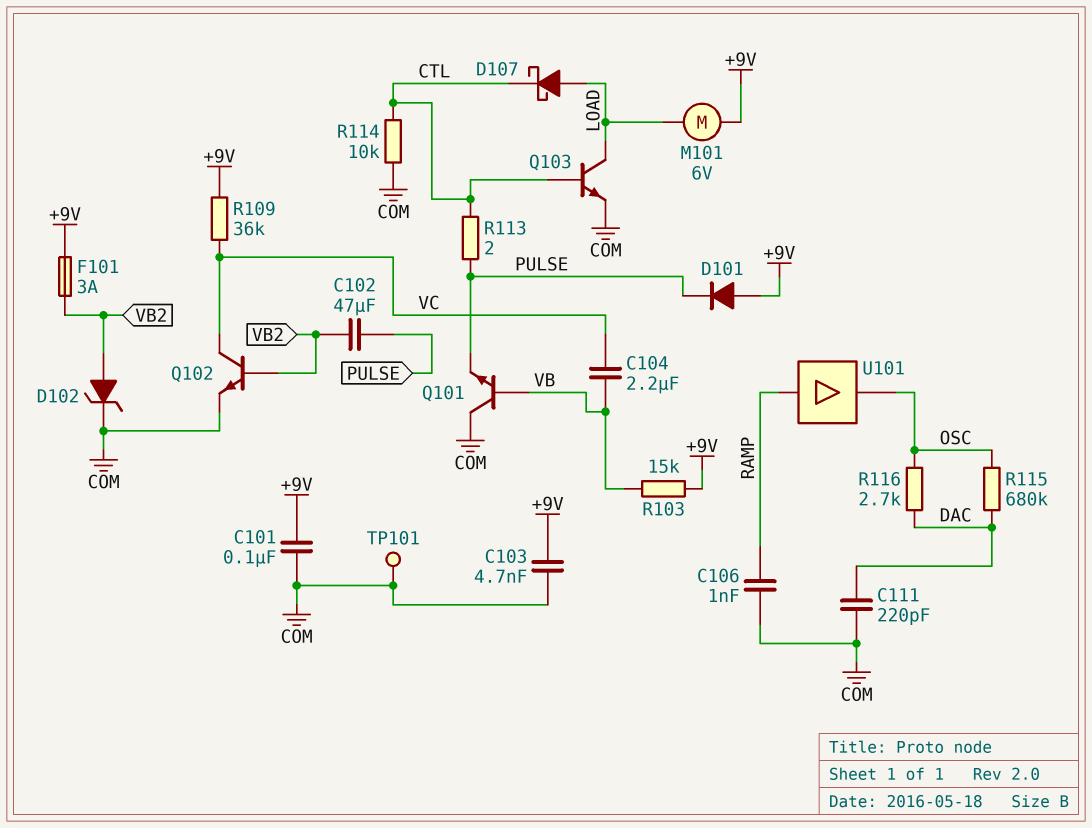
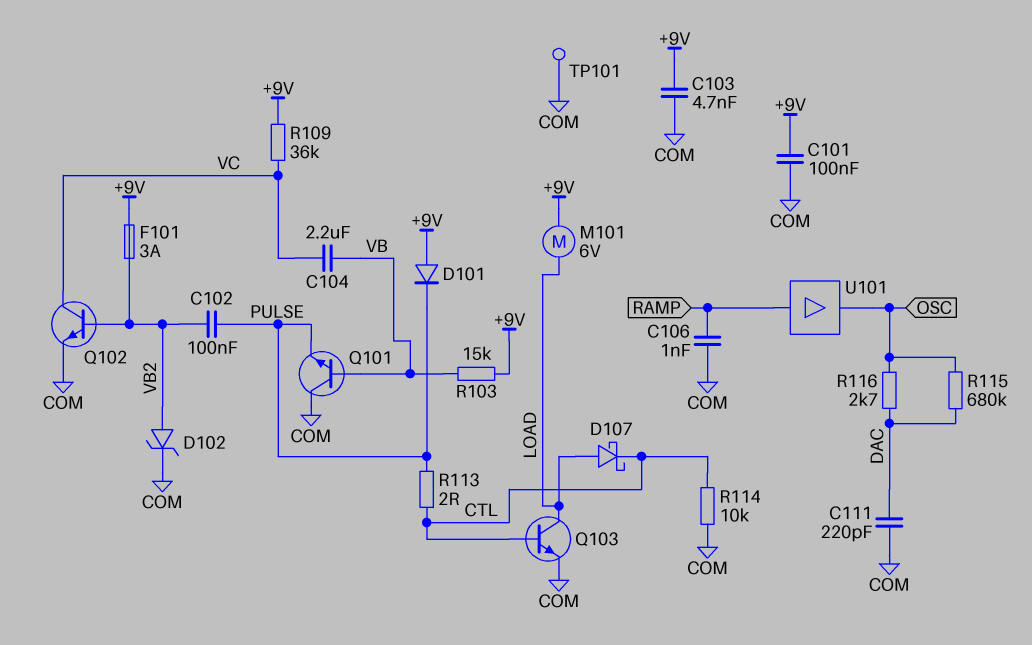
C102: 47uF (PULSE, VB2) -> 100nF (PULSE, VB2)

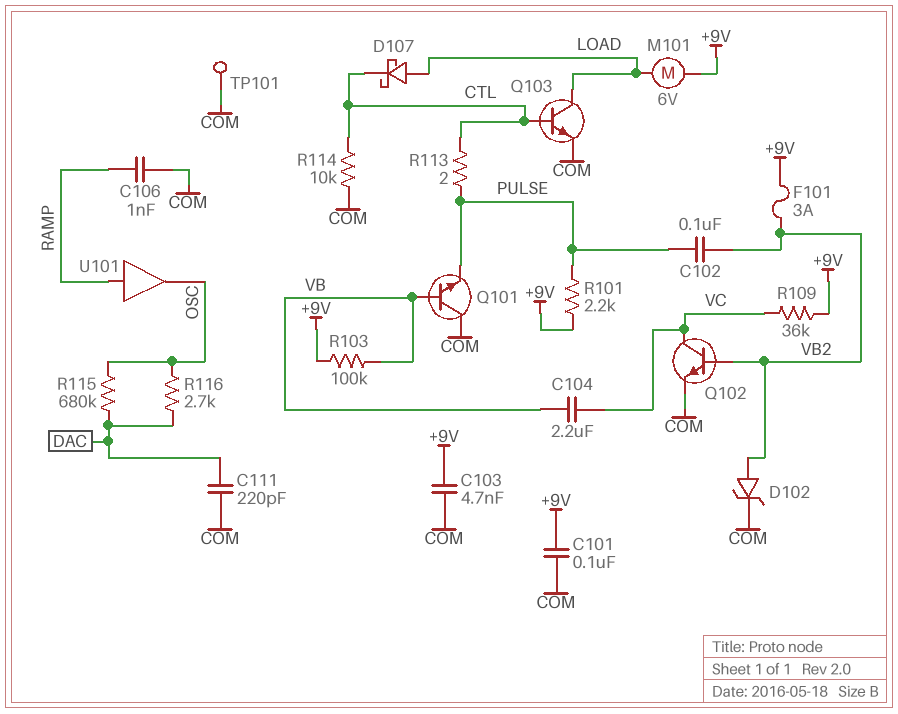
D101: diode (A +9V, K PULSE) -> none
R101: none -> 2.2k (+9V, PULSE)
R103: 15k (+9V, VB) -> 100k (+9V, VB)

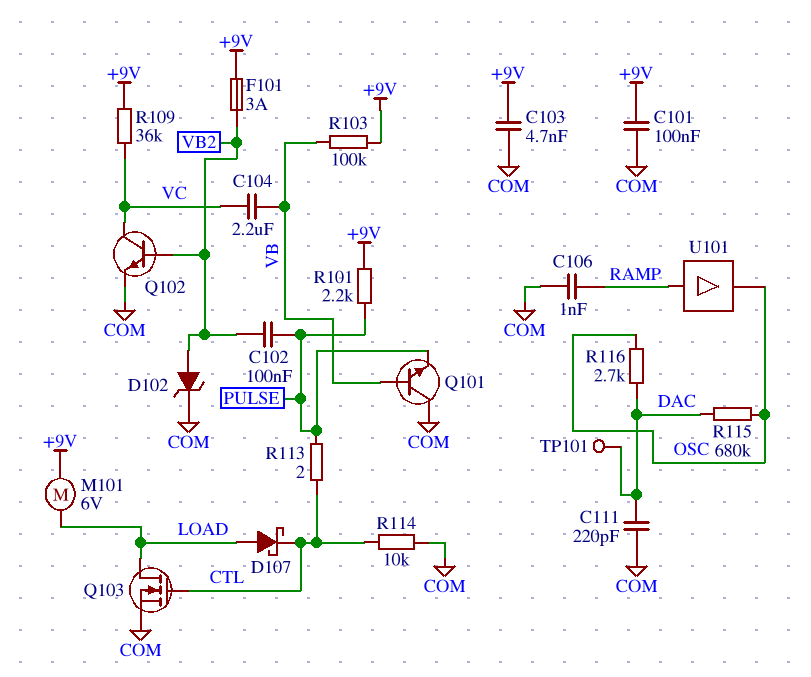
Q103: NPN (B CTL, C LOAD, E COM) -> NMOS (G CTL, D LOAD, S COM)
TP101: test point (COM) -> test point (DAC)

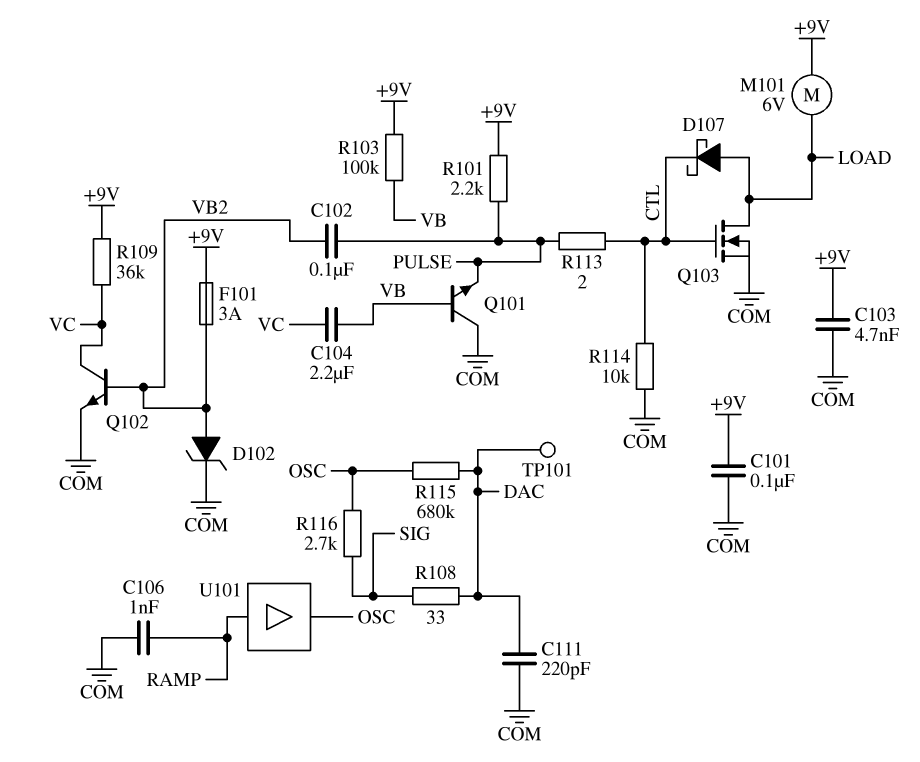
R108: none -> 33 (DAC, SIG)
R116: 2.7k (DAC, OSC) -> 2.7k (OSC, SIG)

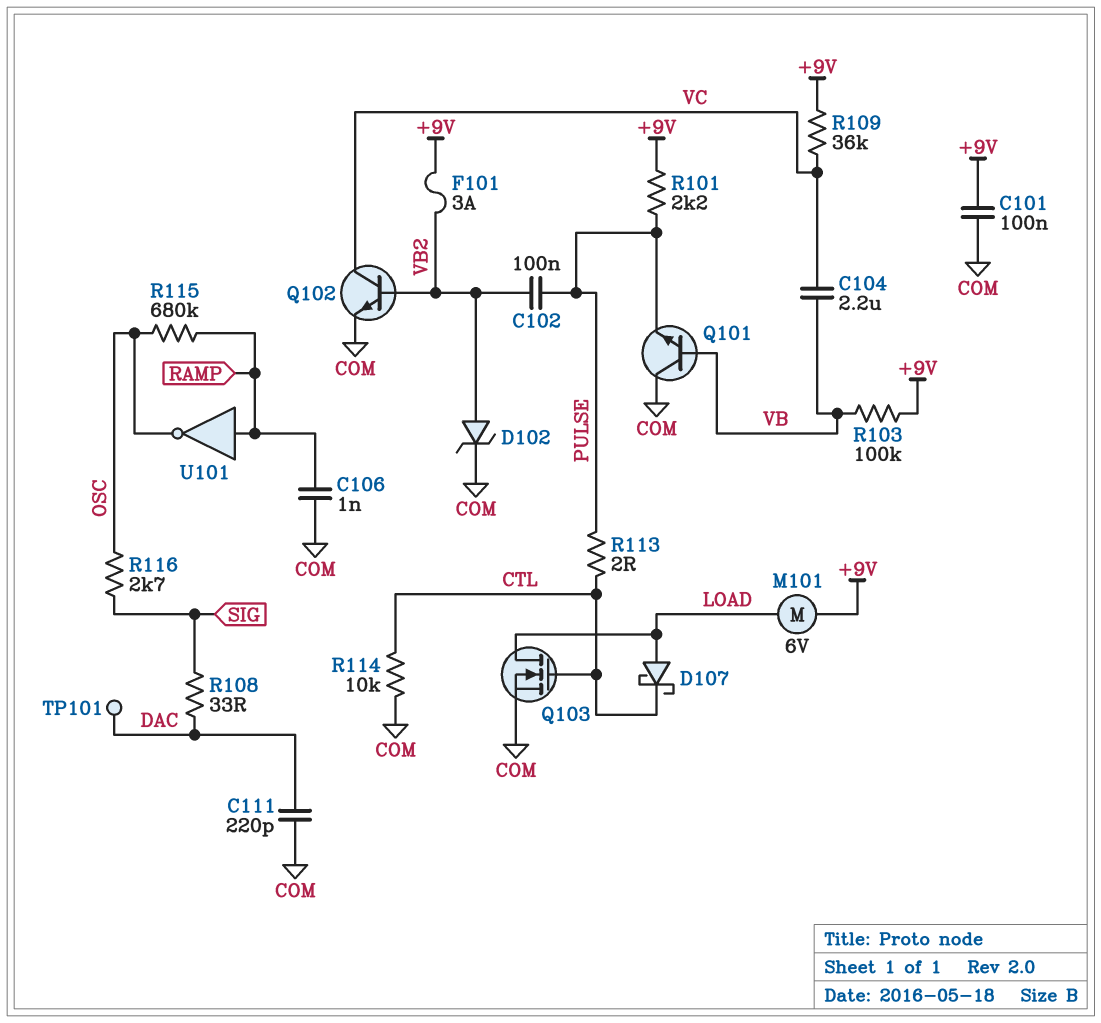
C103: 4.7nF (+9V, COM) -> none
R115: 680k (DAC, OSC) -> 680k (OSC, RAMP)
U101: buffer (in RAMP, out OSC) -> NOT (in RAMP, out OSC)

